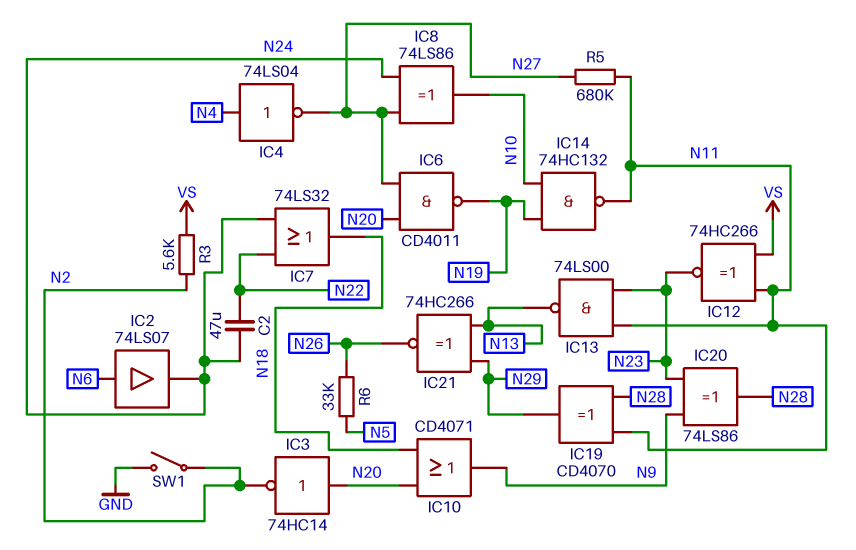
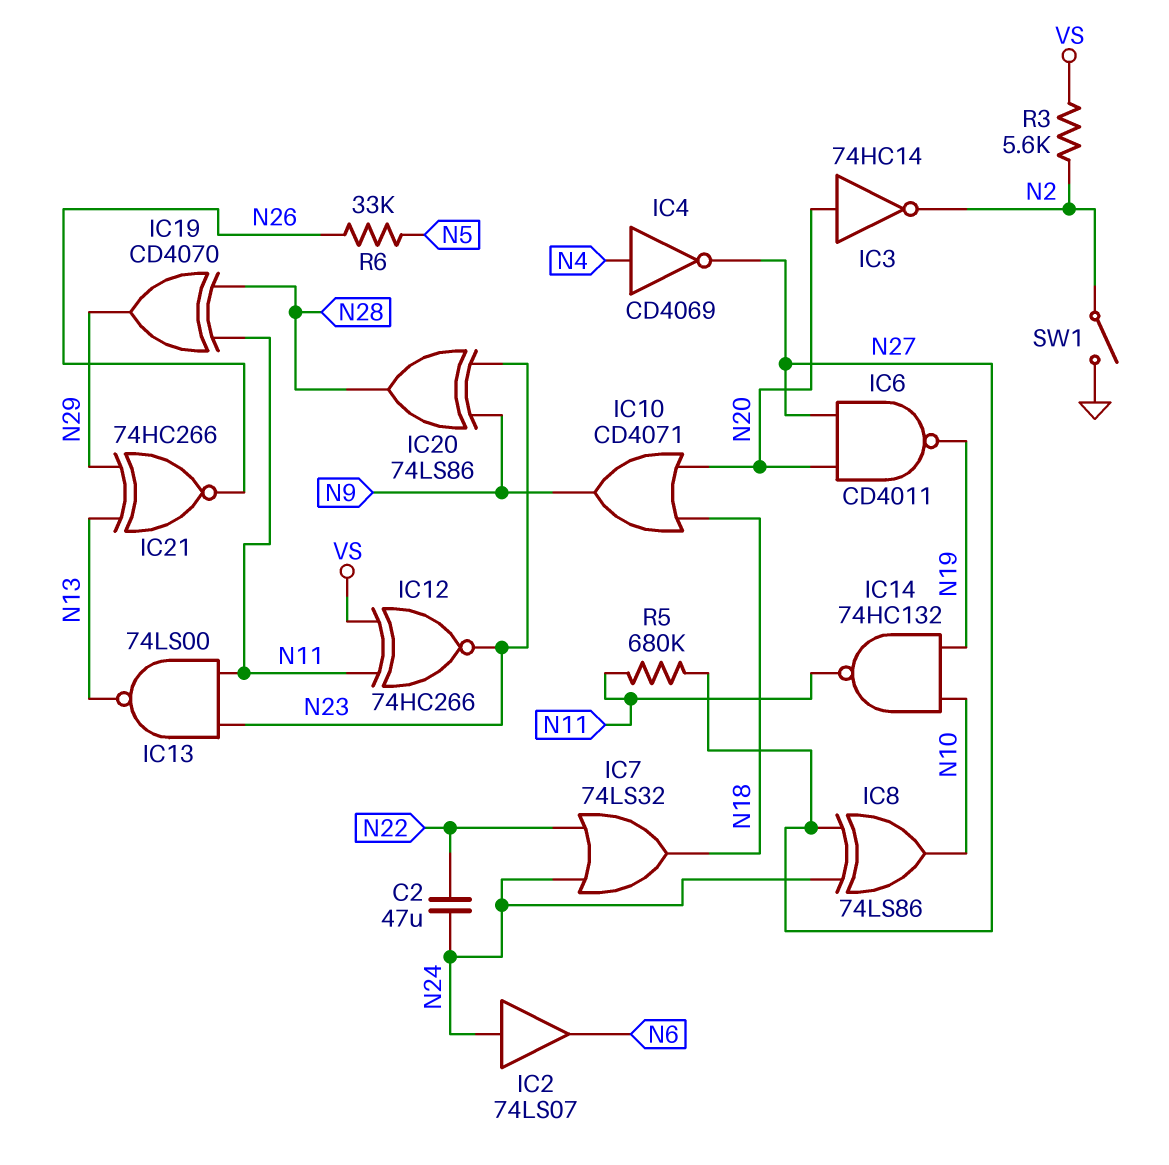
IC2: buffer 74LS07 (in N6, out N24) -> buffer 74LS07 (in N24, out N6)
IC4: NOT 74LS04 (in N4, out N27) -> NOT CD4069 (in N4, out N27)

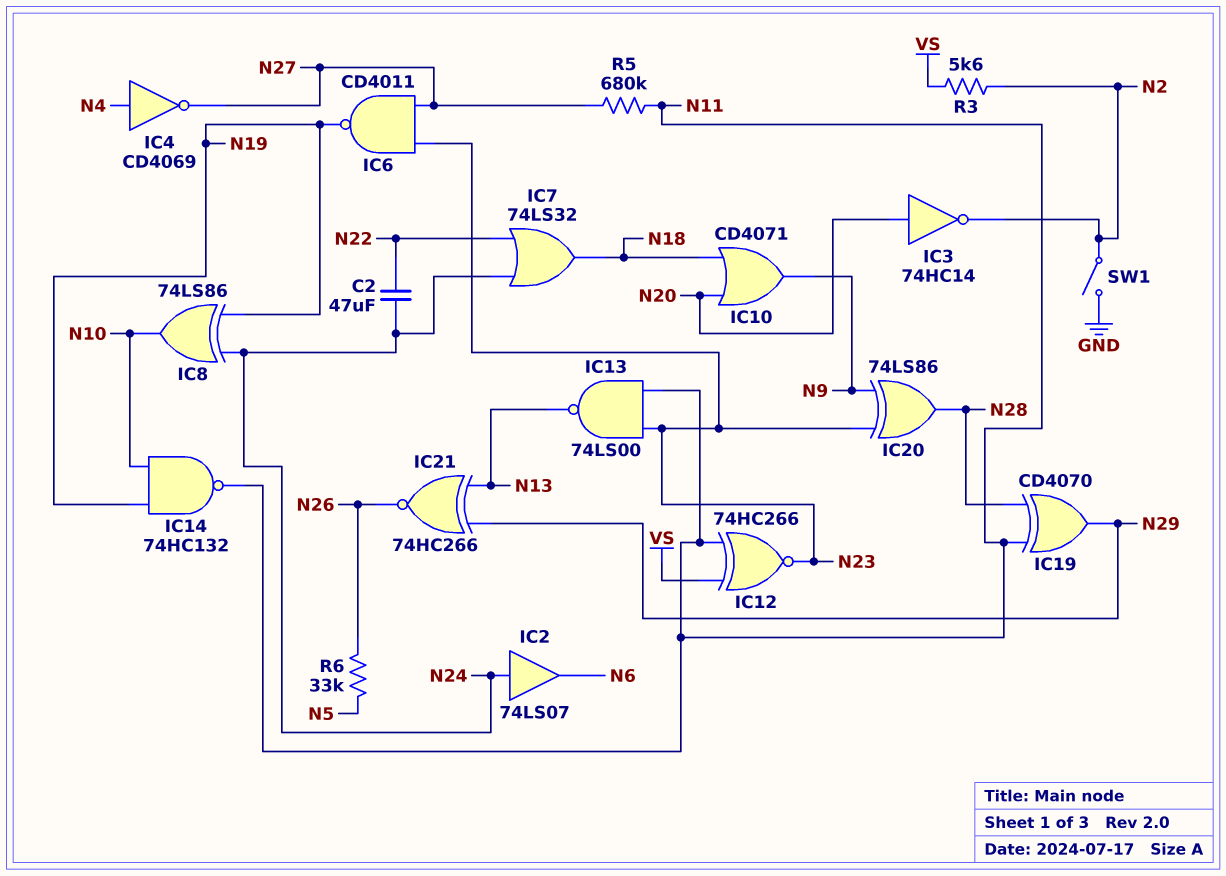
IC6: NAND CD4011 (in N20, in N27, out N19) -> NAND CD4011 (in N23, in N27, out N19)
IC8: XOR 74LS86 (in N24, in N27, out N10) -> XOR 74LS86 (in N19, in N24, out N10)

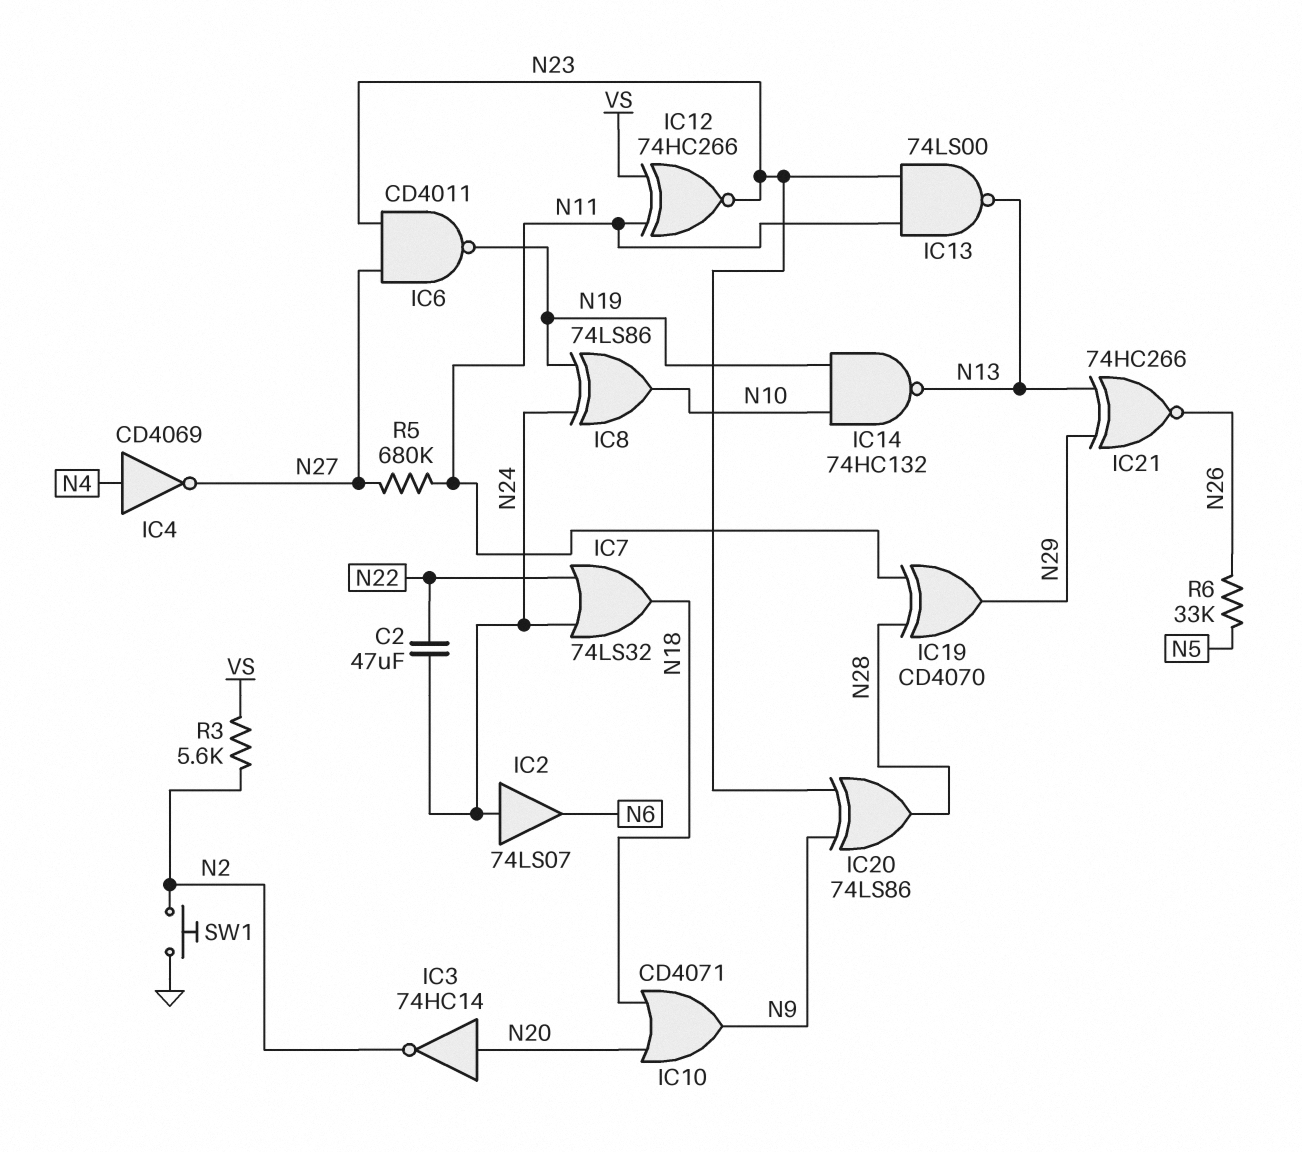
IC14: NAND 74HC132 (in N10, in N19, out N11) -> NAND 74HC132 (in N10, in N19, out N13)
SW1: switch (GND, N2) -> button (GND, N2)

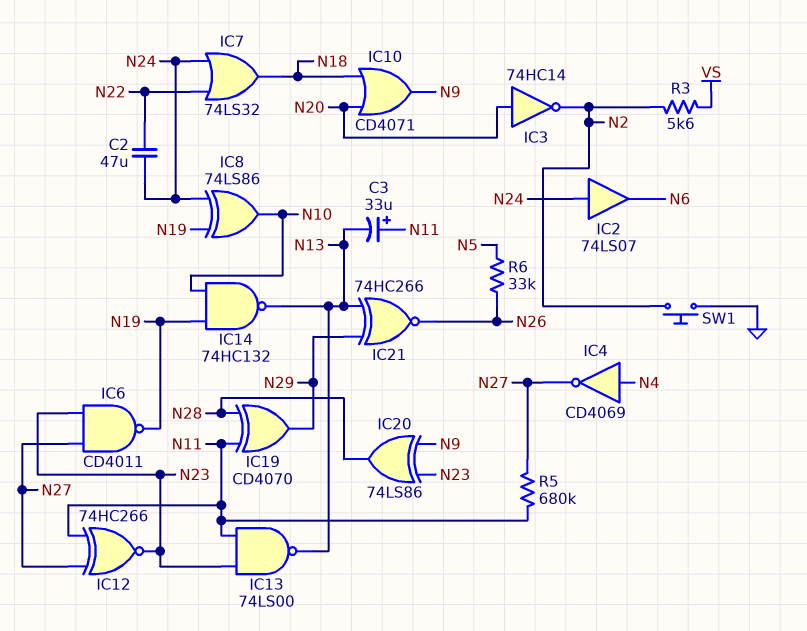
C3: none -> 33uF (plus N11, minus N13)
IC12: XNOR 74HC266 (in N11, in VS, out N23) -> XNOR 74HC266 (in N11, in N27, out N23)

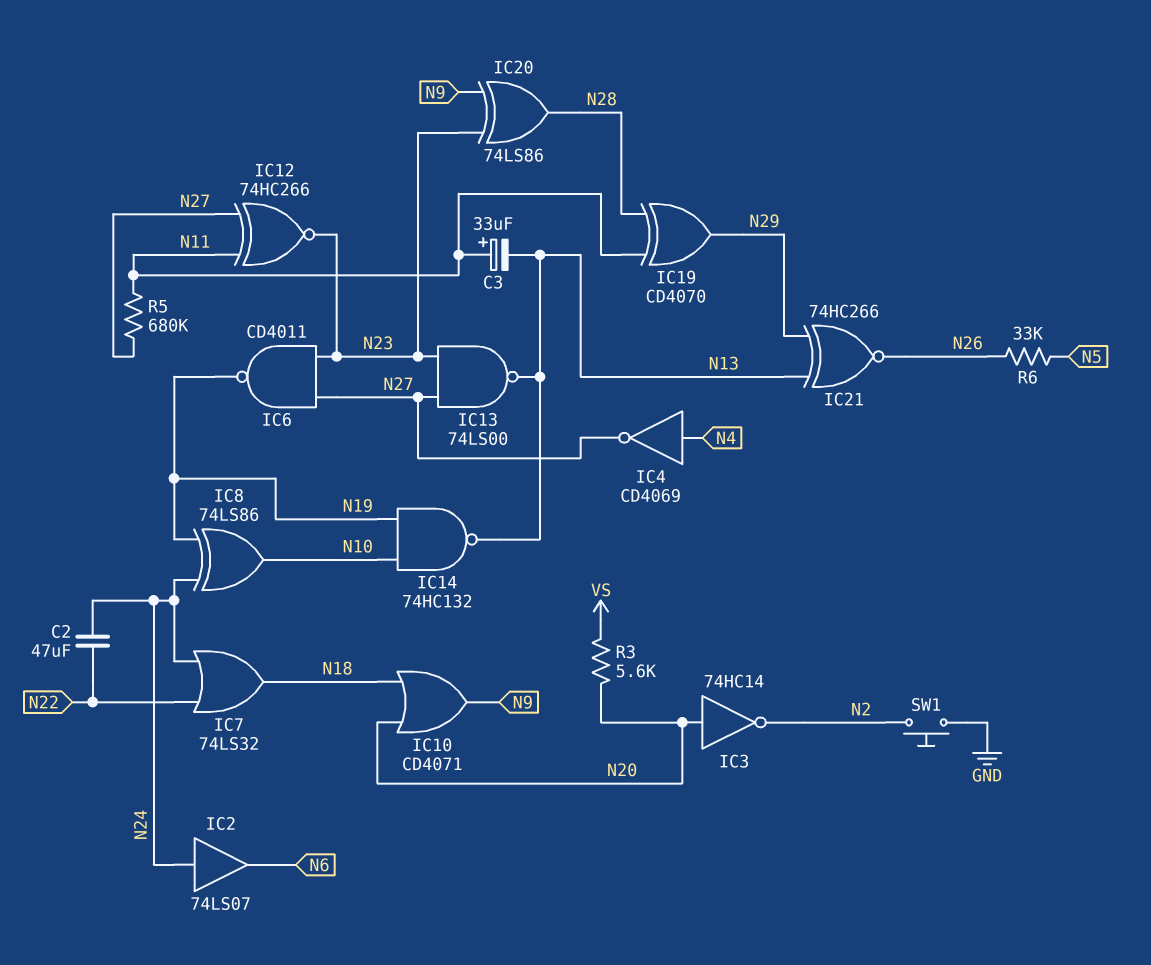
IC13: NAND 74LS00 (in N11, in N23, out N13) -> NAND 74LS00 (in N23, in N27, out N13)
R3: 5.6k (N2, VS) -> 5.6k (N20, VS)

